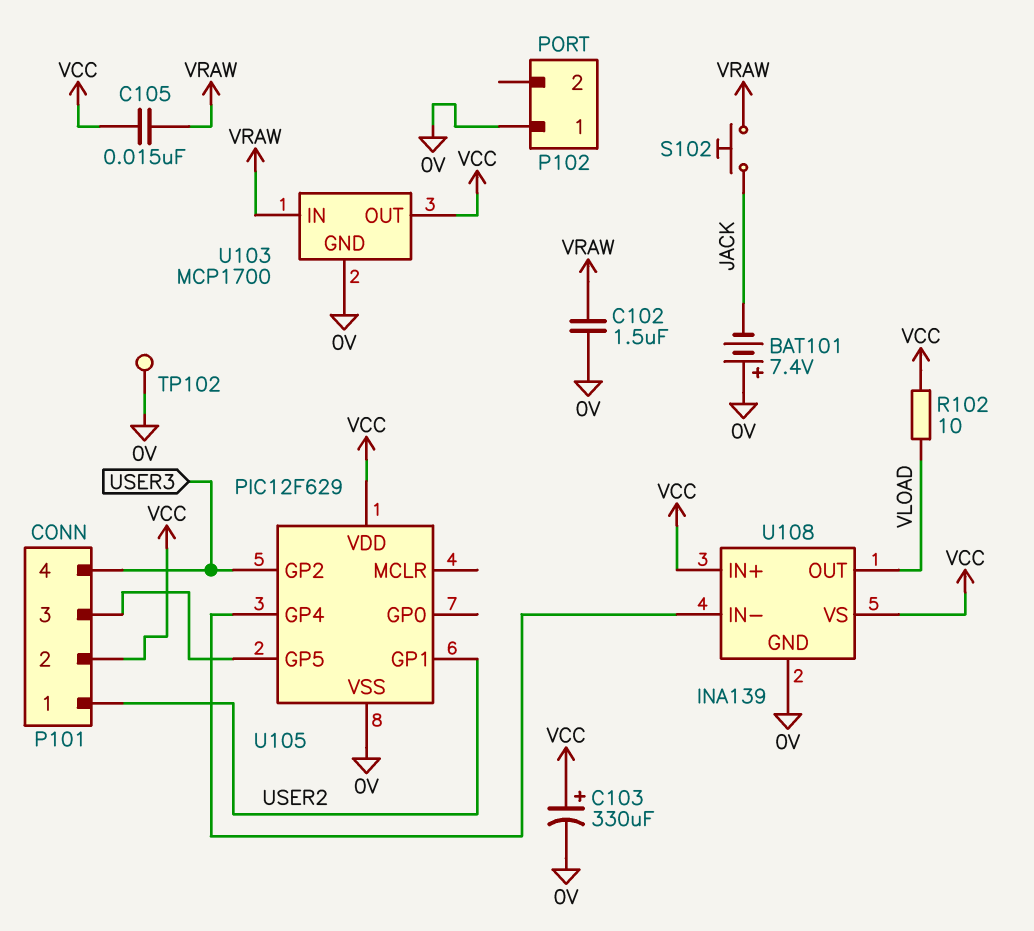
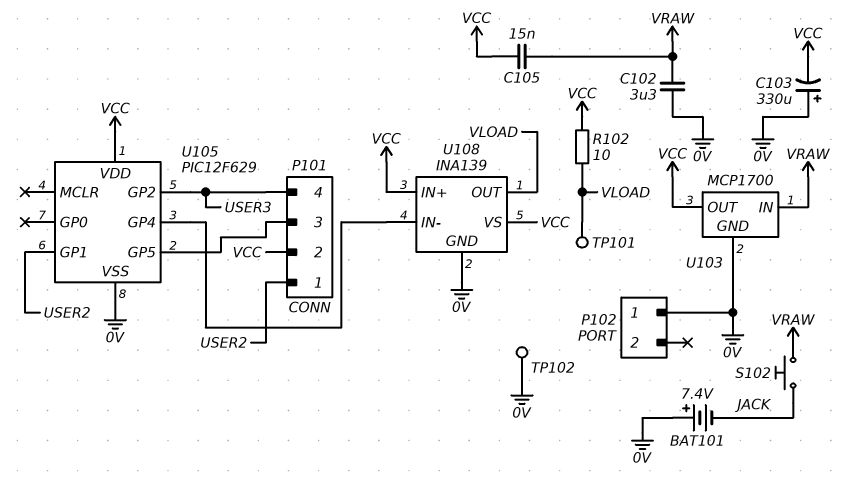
C102: 1.5uF (0V, VRAW) -> 3.3uF (0V, VRAW)
C103: 330uF (plus VCC, minus 0V) -> 330uF (plus 0V, minus VCC)
TP101: none -> test point (VLOAD)

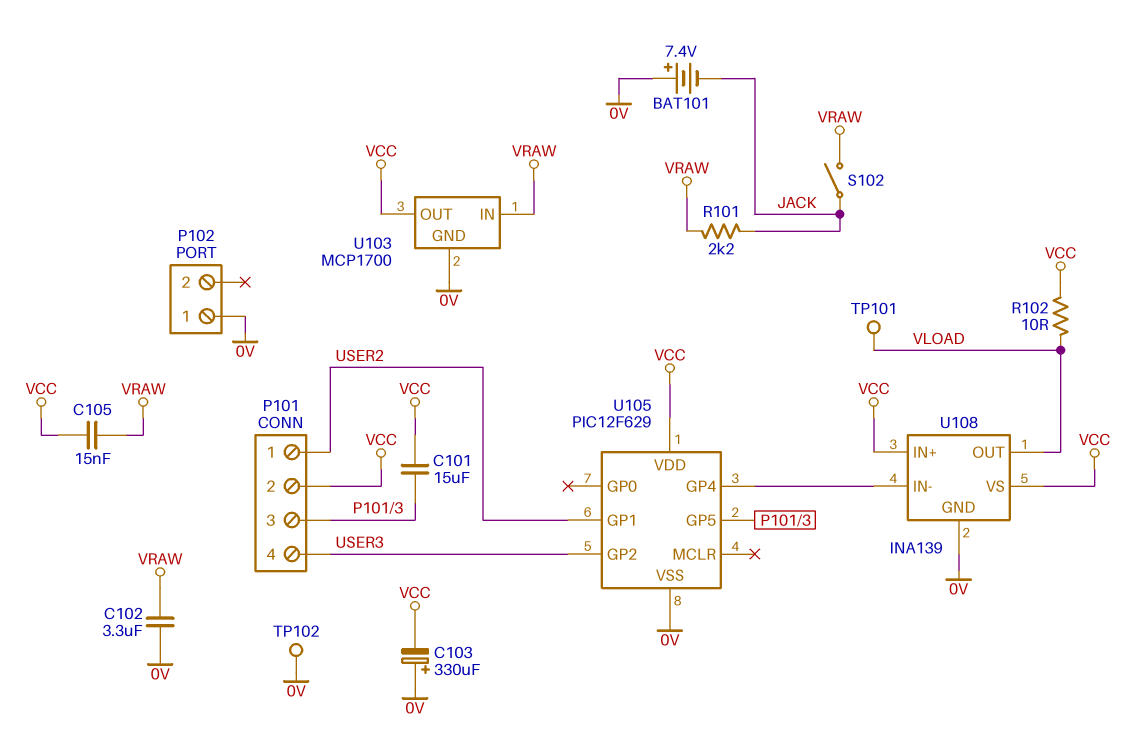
C101: none -> 15uF (P101/3, VCC)
R101: none -> 2.2k (JACK, VRAW)
S102: button (JACK, VRAW) -> switch (JACK, VRAW)

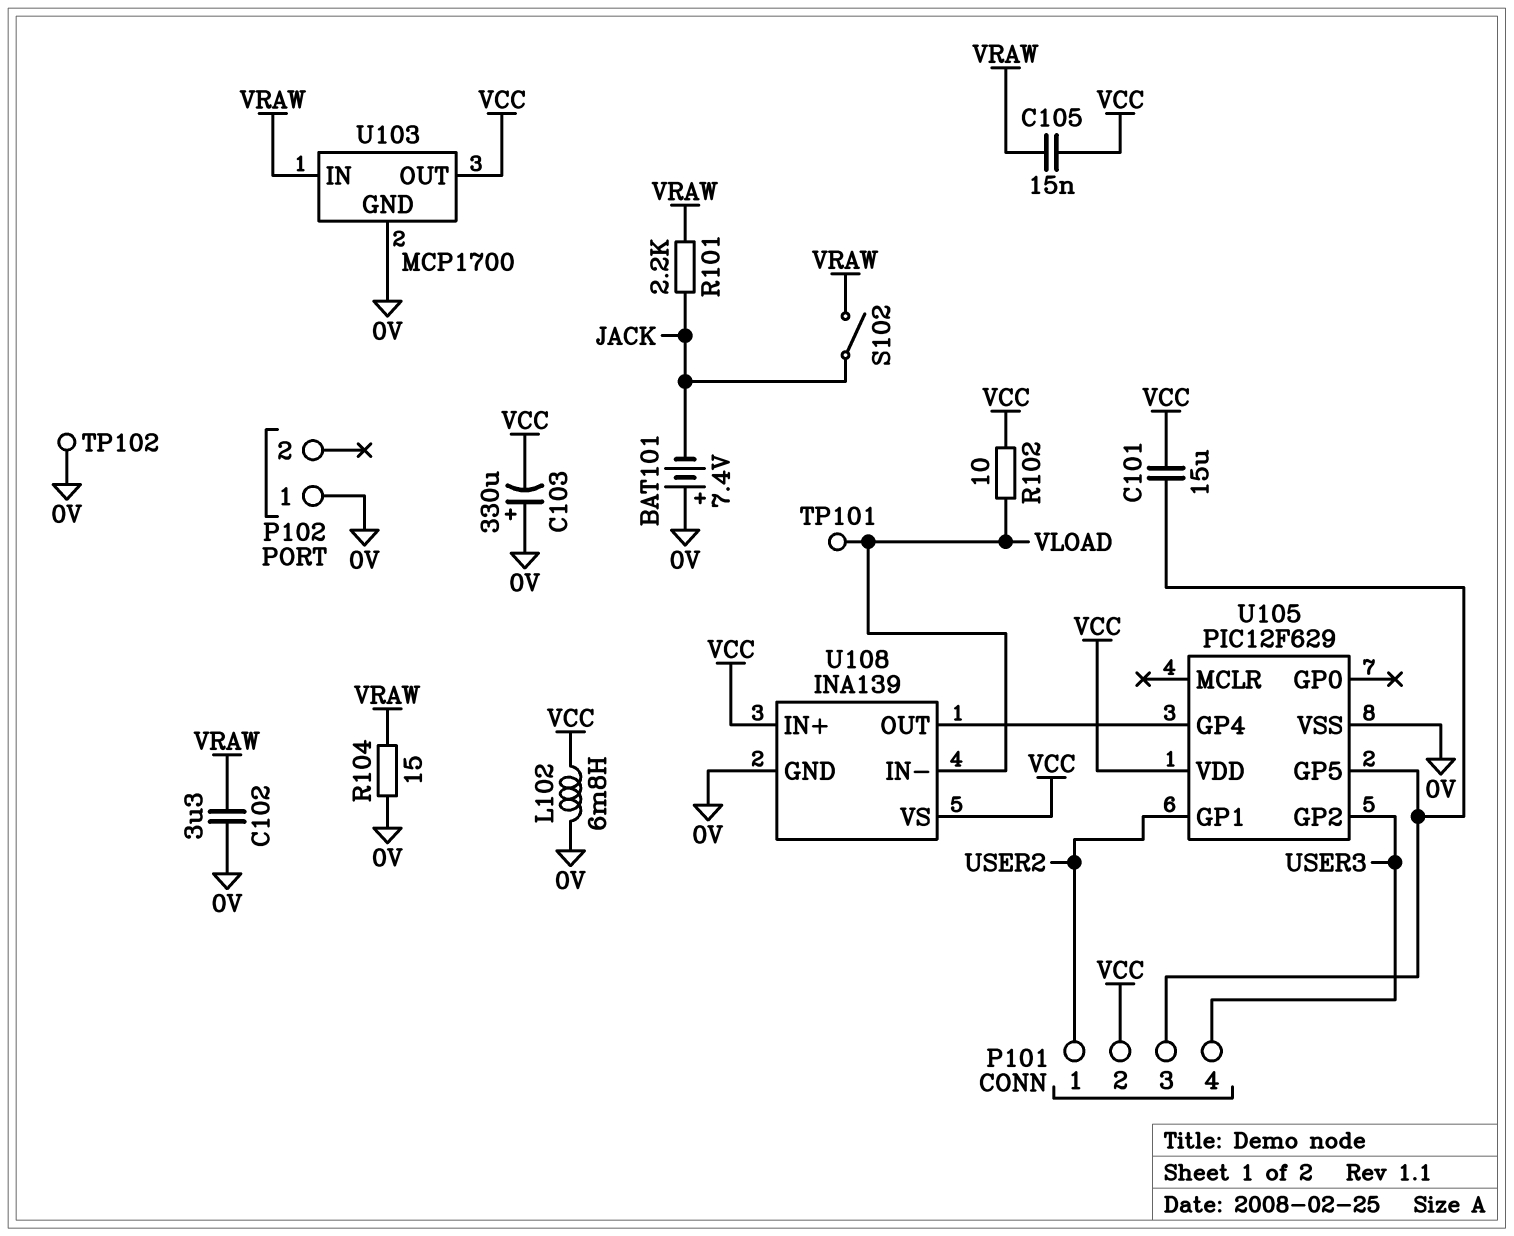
L102: none -> 6.8mH (0V, VCC)
R104: none -> 15 (0V, VRAW)
U108 pin IN-: U105/GP4 -> VLOAD
U108 pin OUT: VLOAD -> U105/GP4

